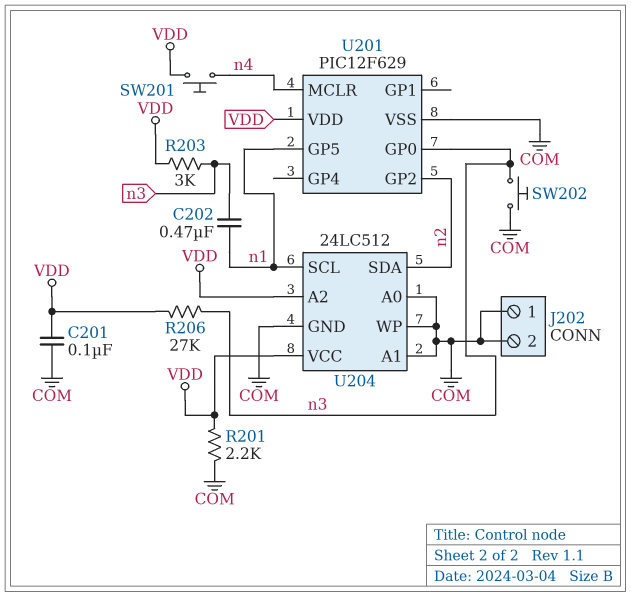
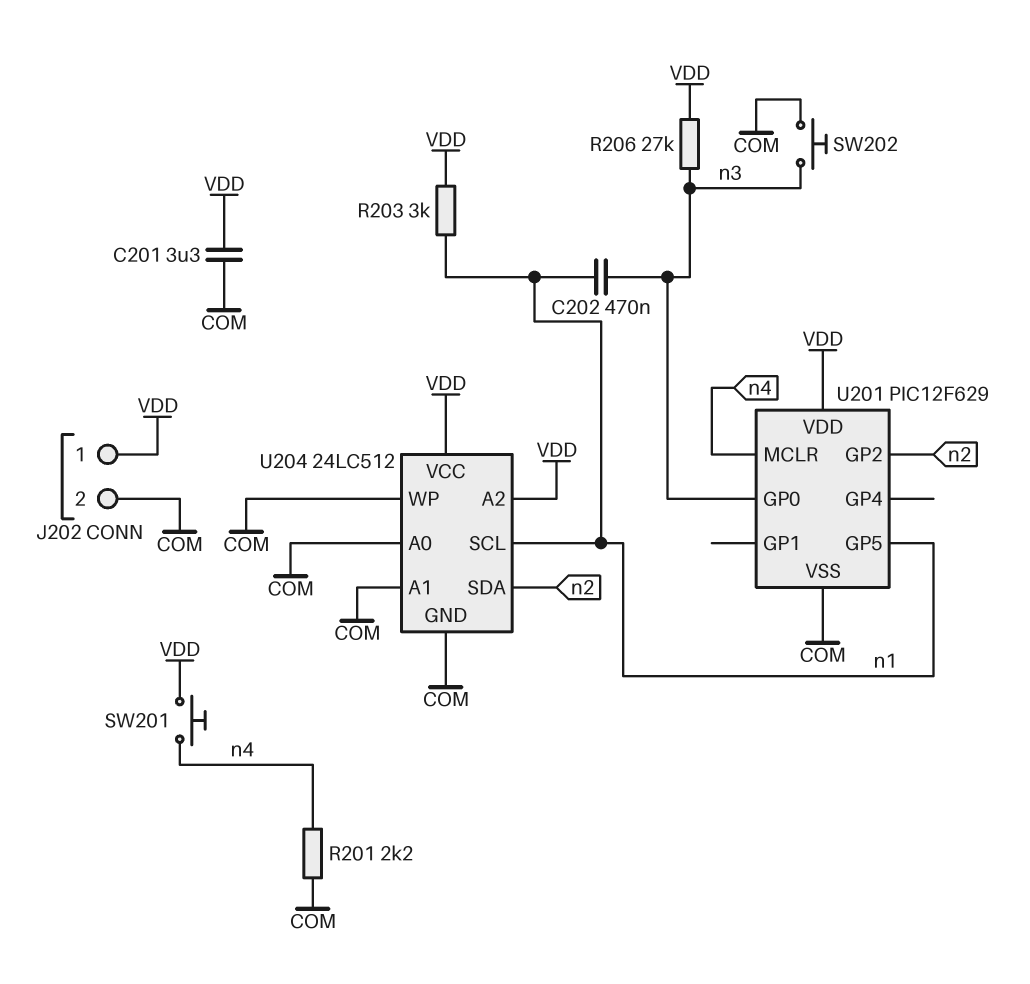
C201: 100nF (COM, VDD) -> 3.3uF (COM, VDD)
J202 pin 1: COM -> VDD
R201: 2.2k (COM, VDD) -> 2.2k (COM, n4)
R203: 3k (VDD, n3) -> 3k (VDD, n1)

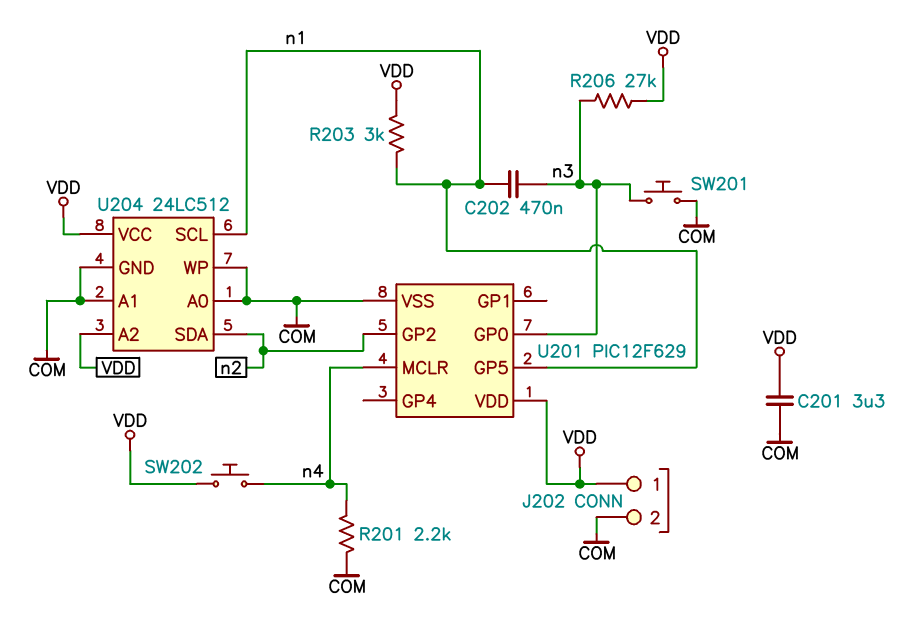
SW201: button (VDD, n4) -> button (COM, n3)
SW202: button (COM, n3) -> button (VDD, n4)

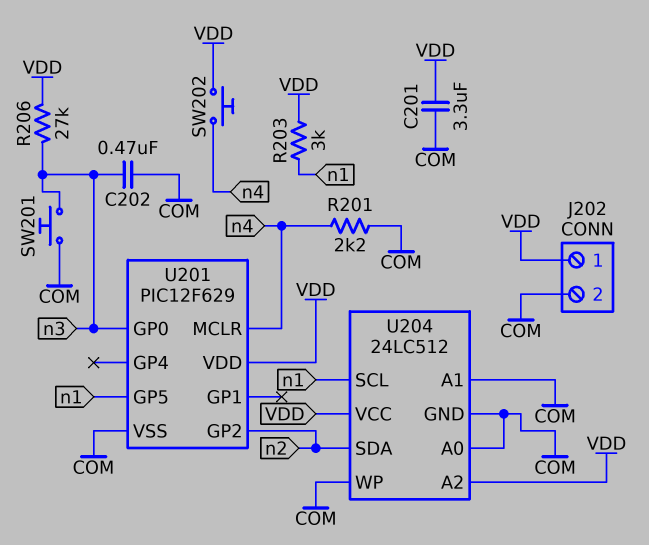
C202: 470nF (n1, n3) -> 470nF (COM, n3)

